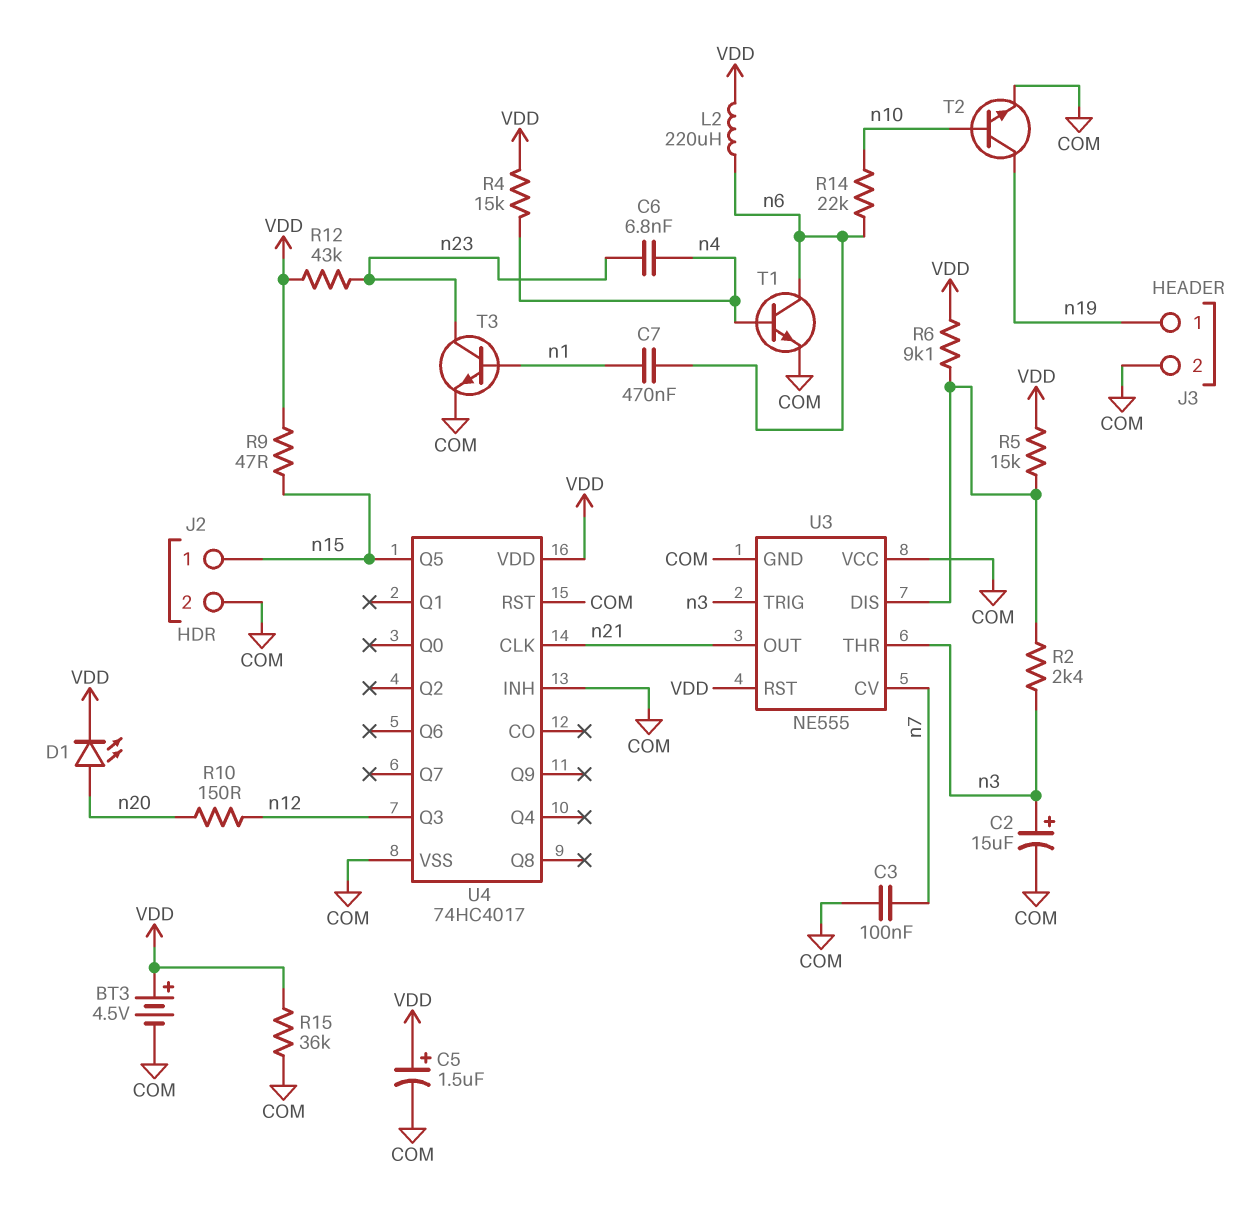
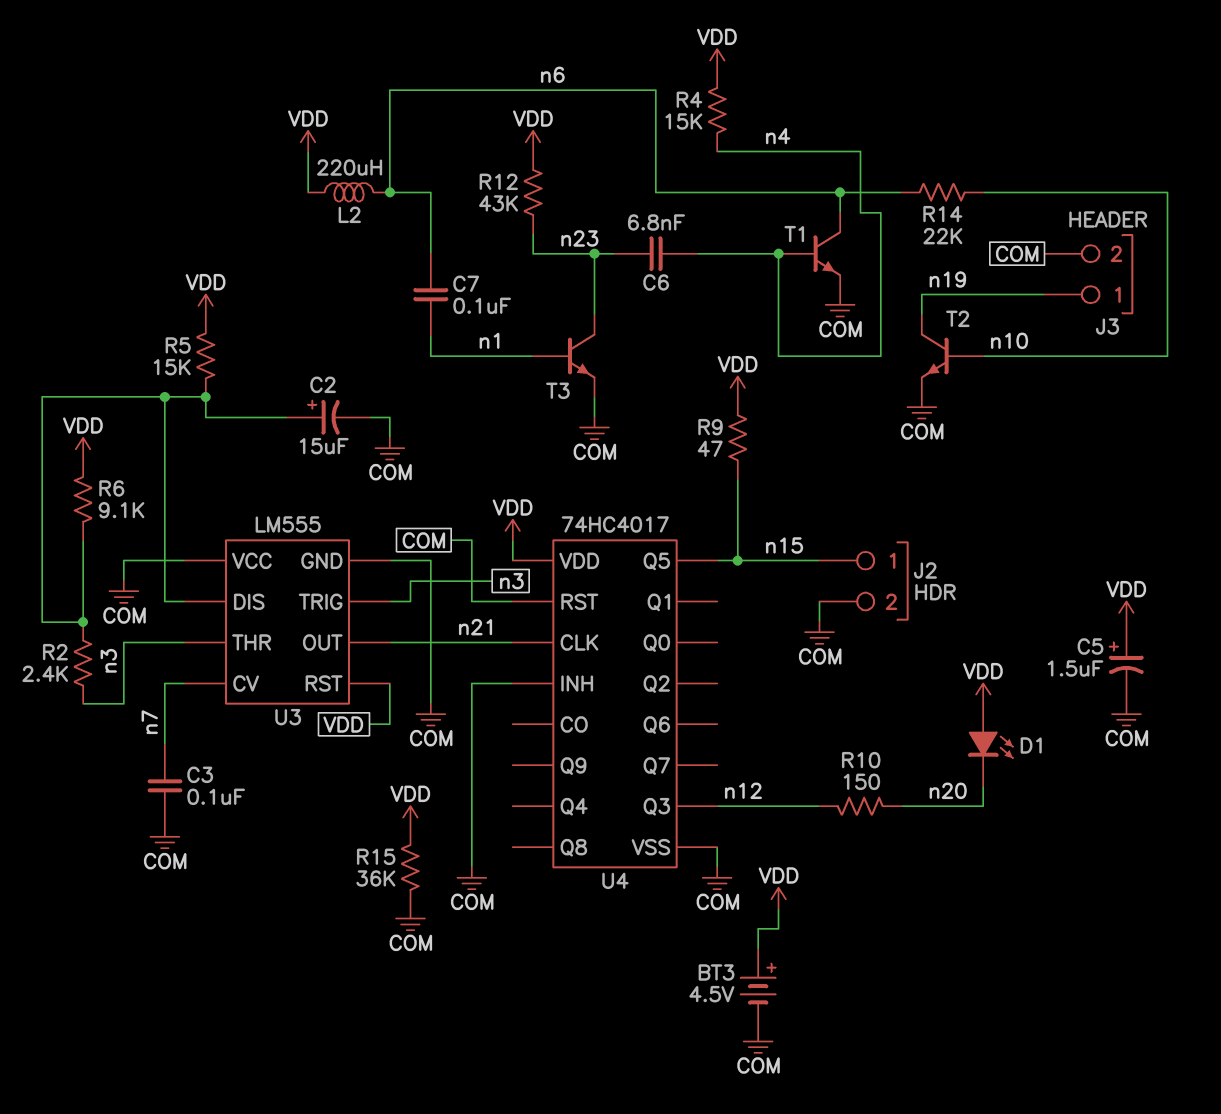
C2: 15uF (plus n3, minus COM) -> 15uF (plus U3/DIS, minus COM)
C7: 470nF (n1, n6) -> 100nF (n1, n6)
D1: LED (A n20, K VDD) -> LED (A VDD, K n20)
U3: NE555 -> LM555

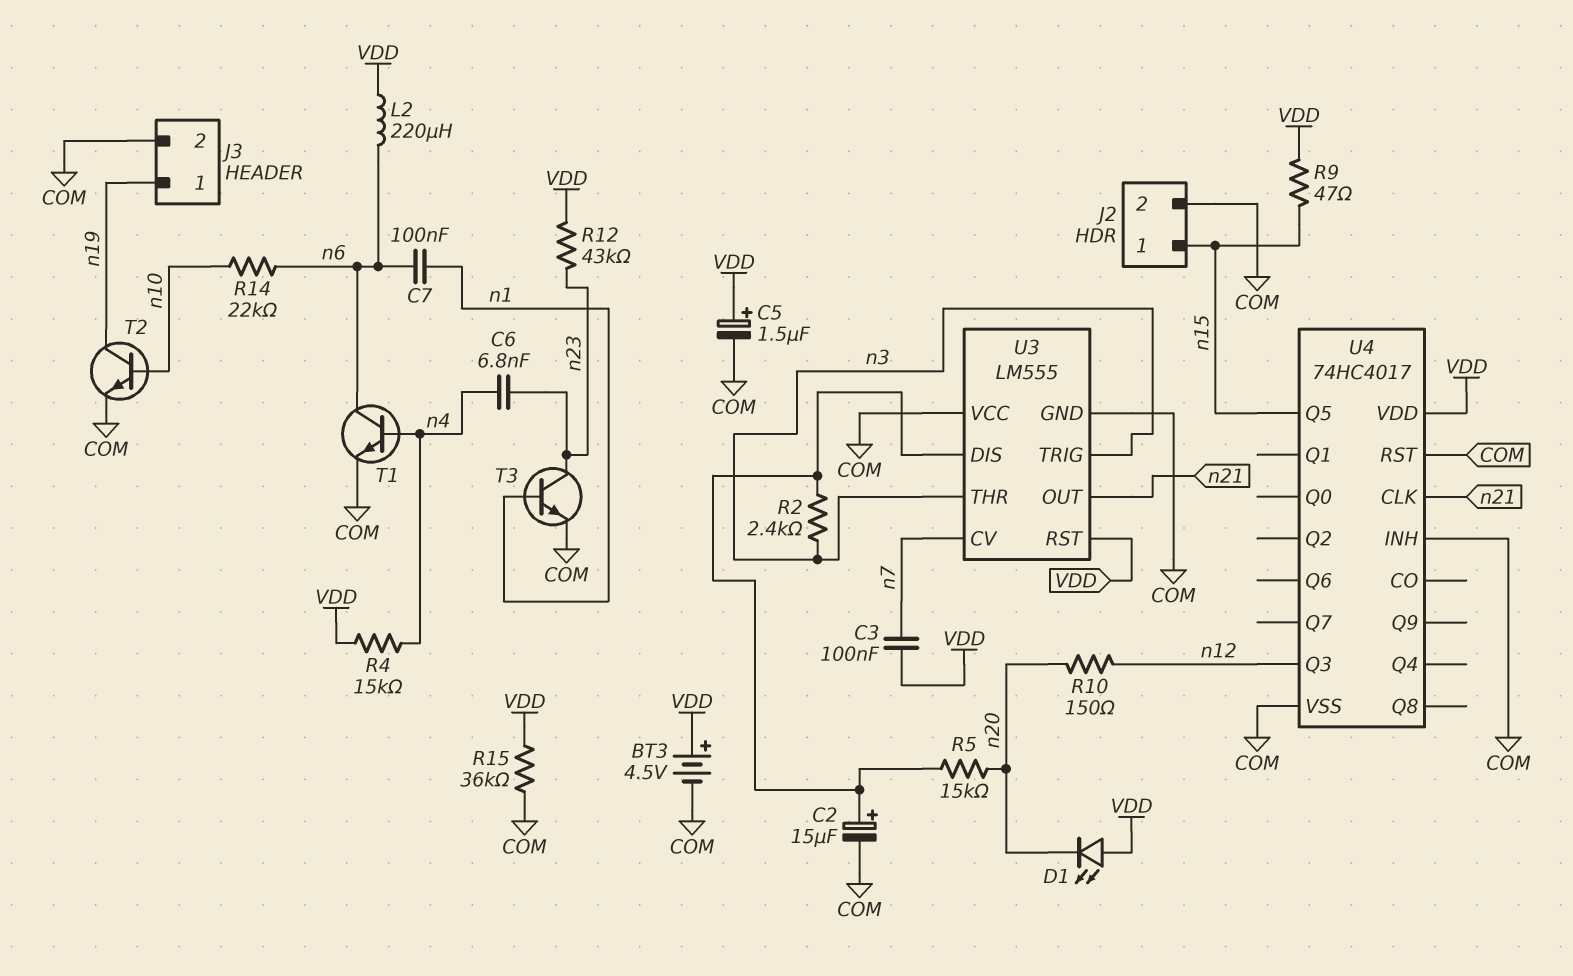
C3: 100nF (COM, n7) -> 100nF (VDD, n7)
R5: 15k (U3/DIS, VDD) -> 15k (U3/DIS, n20)
R6: 9.1k (U3/DIS, VDD) -> none

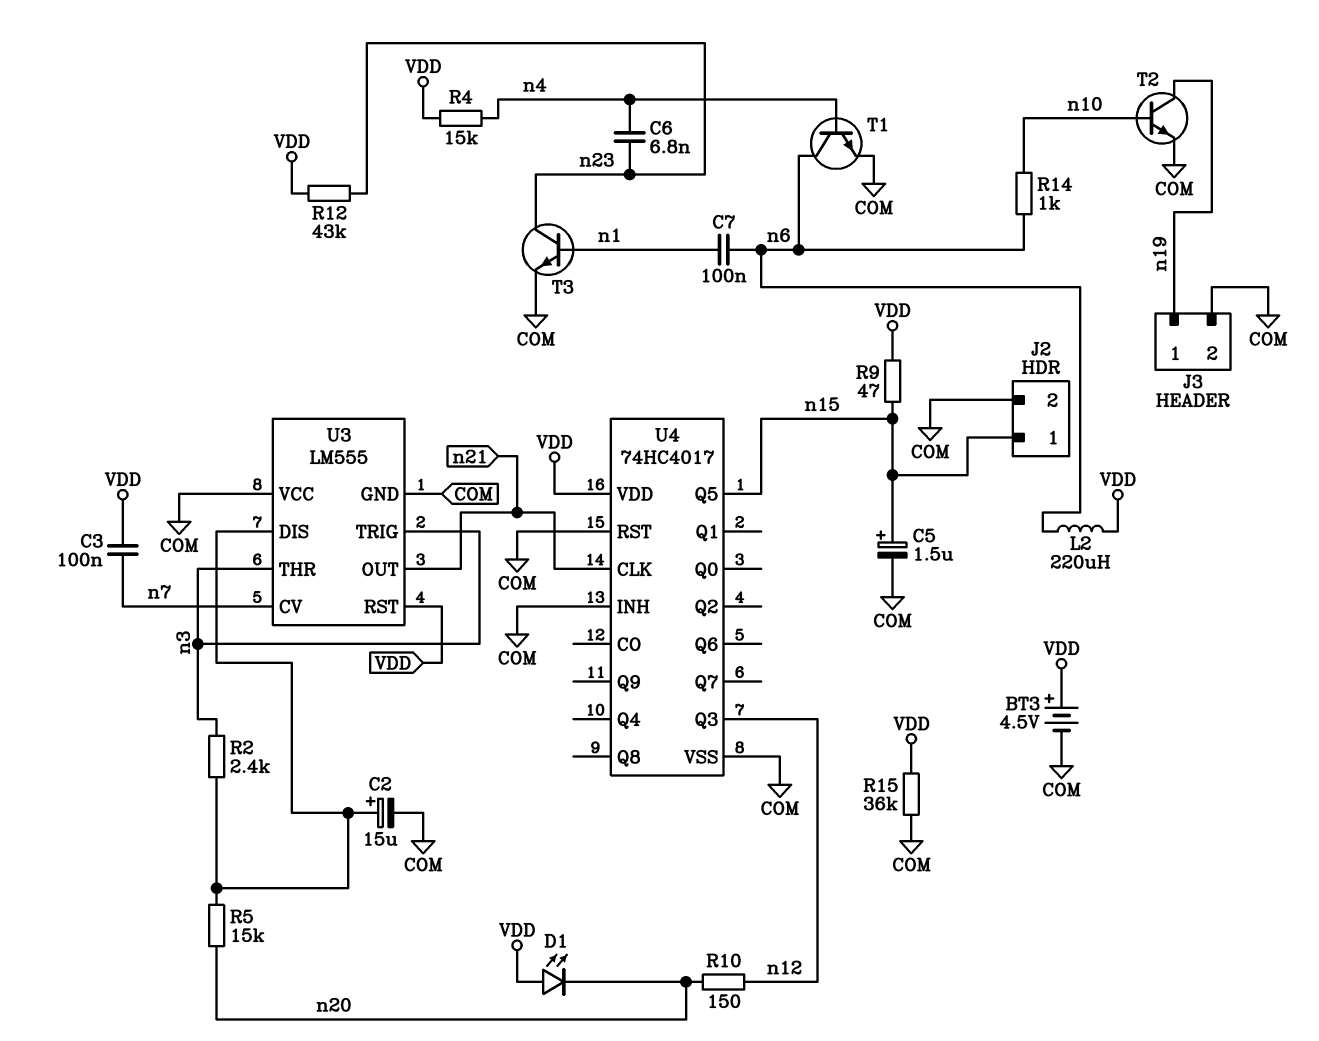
C5: 1.5uF (plus VDD, minus COM) -> 1.5uF (plus n15, minus COM)
R14: 22k (n6, n10) -> 1k (n6, n10)

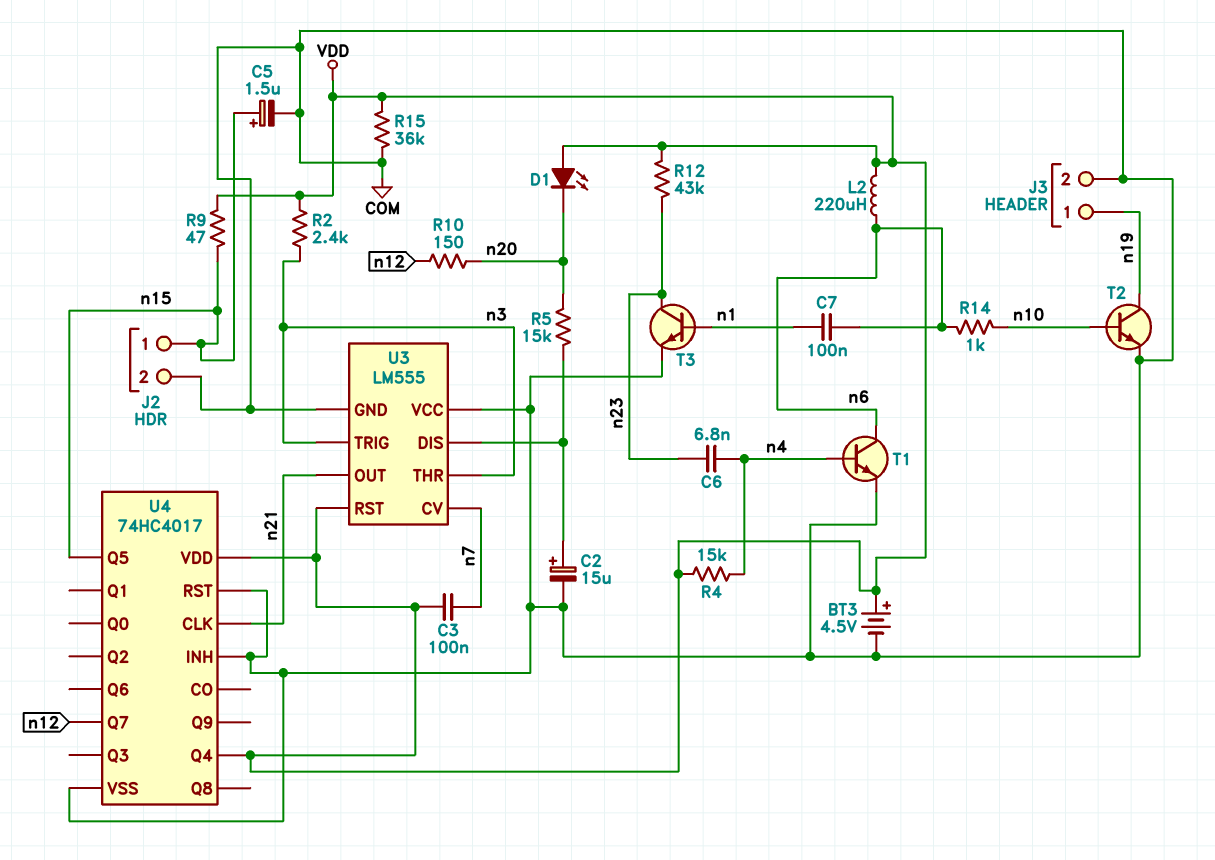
R2: 2.4k (U3/DIS, n3) -> 2.4k (VDD, n3)
U4 pin Q3: n12 -> none
U4 pin Q4: none -> VDD
U4 pin Q7: none -> n12

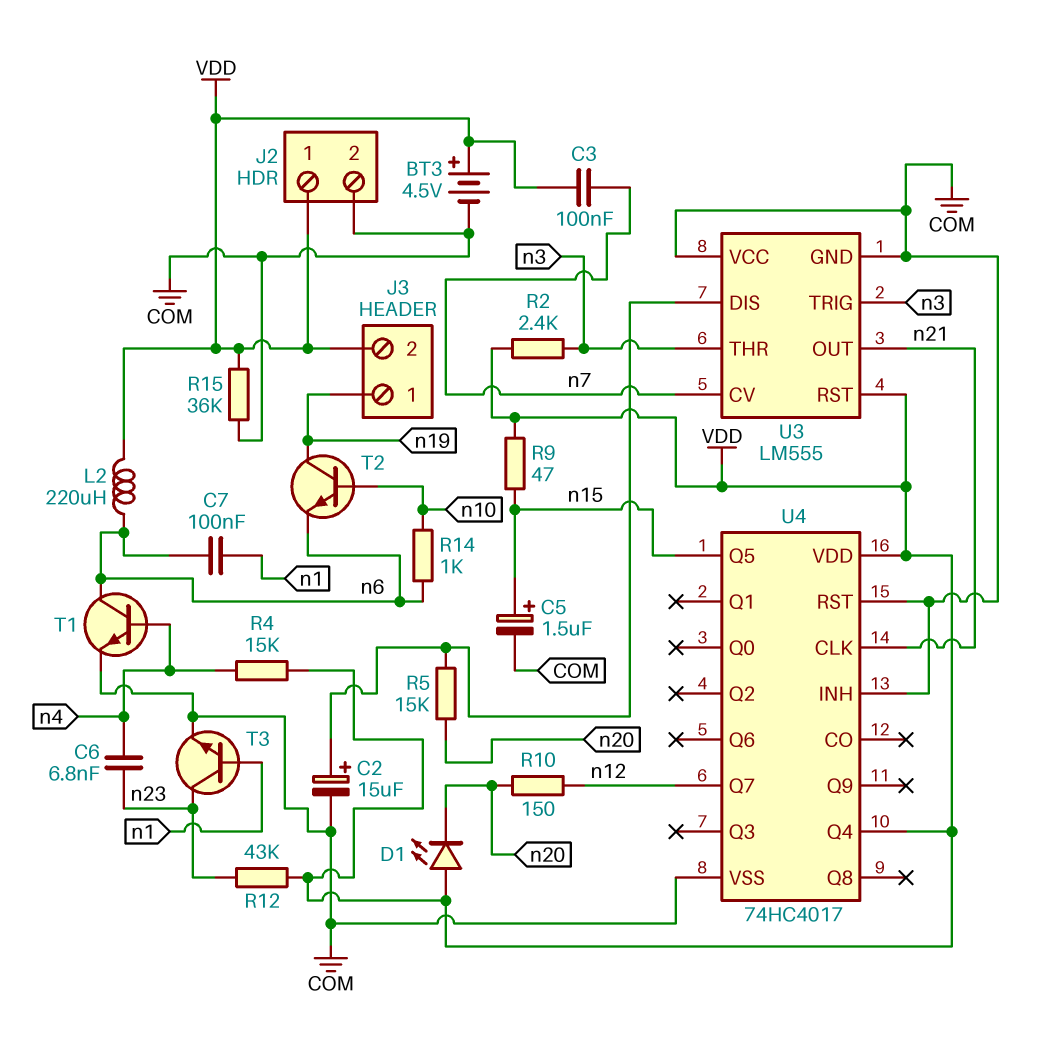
J2 pin 1: n15 -> VDD
J3 pin 2: COM -> VDD
T2: NPN (B n10, C n19, E COM) -> NPN (B n10, C n19, E n6)

